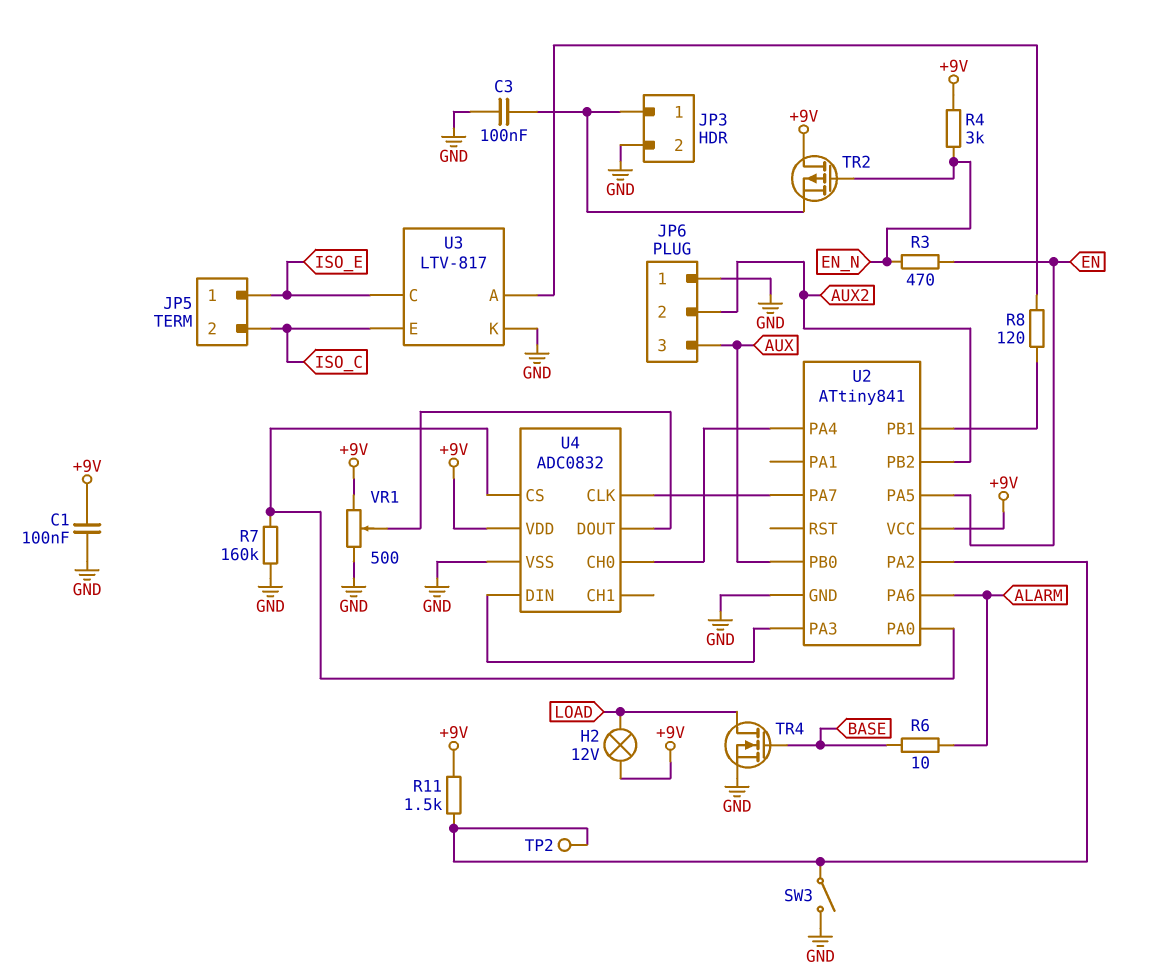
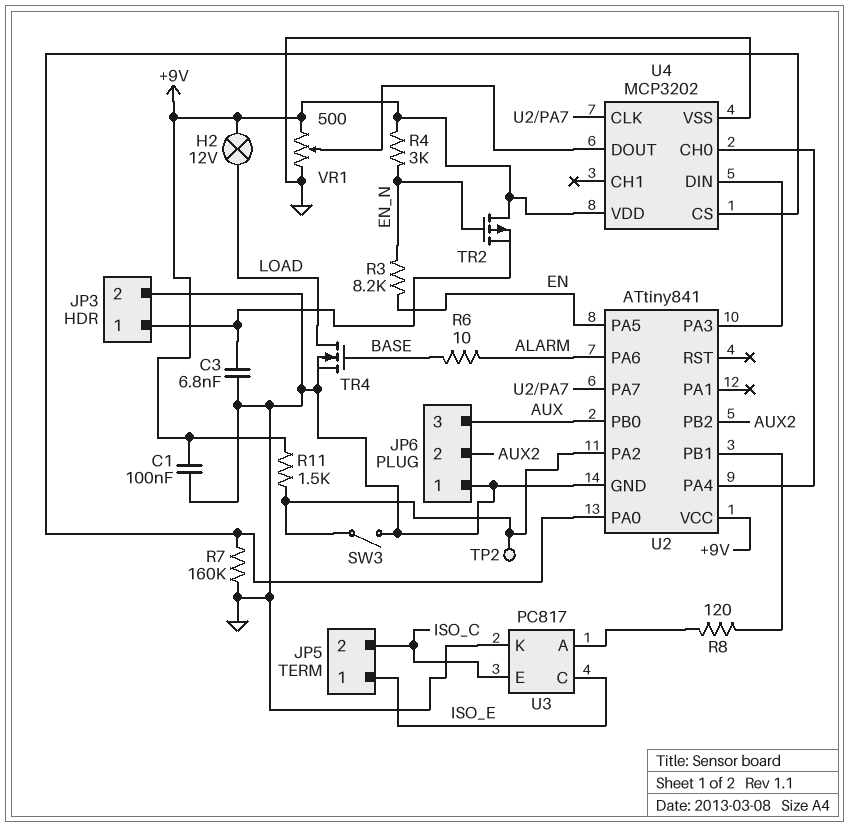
C3: 100nF (GND, JP3/1) -> 6.8nF (GND, JP3/1)
R3: 470 (EN, EN_N) -> 8.2k (EN, EN_N)
U3: LTV-817 -> PC817
U4: ADC0832 -> MCP3202

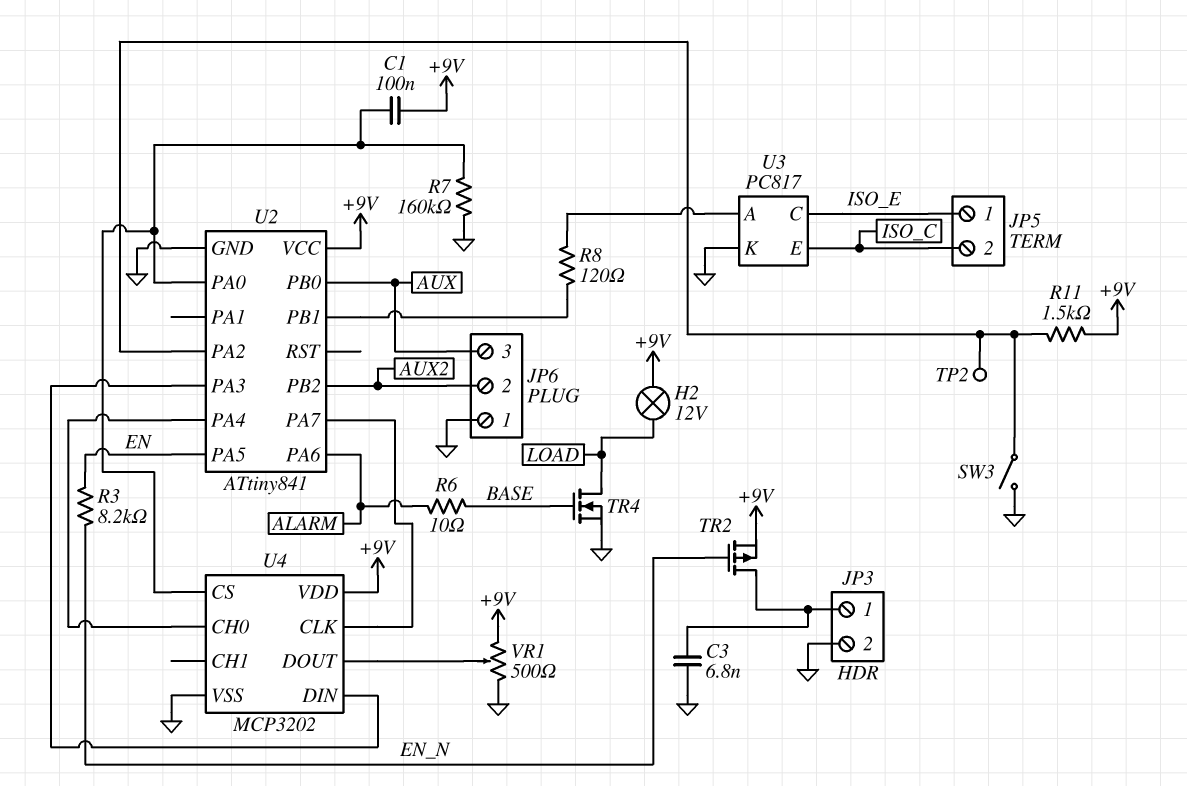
C1: 100nF (+9V, GND) -> 100nF (+9V, U2/PA0)
R4: 3k (+9V, EN_N) -> none
TR2: PMOS (G EN_N, D +9V, S JP3/1) -> PMOS (G EN_N, D JP3/1, S +9V)

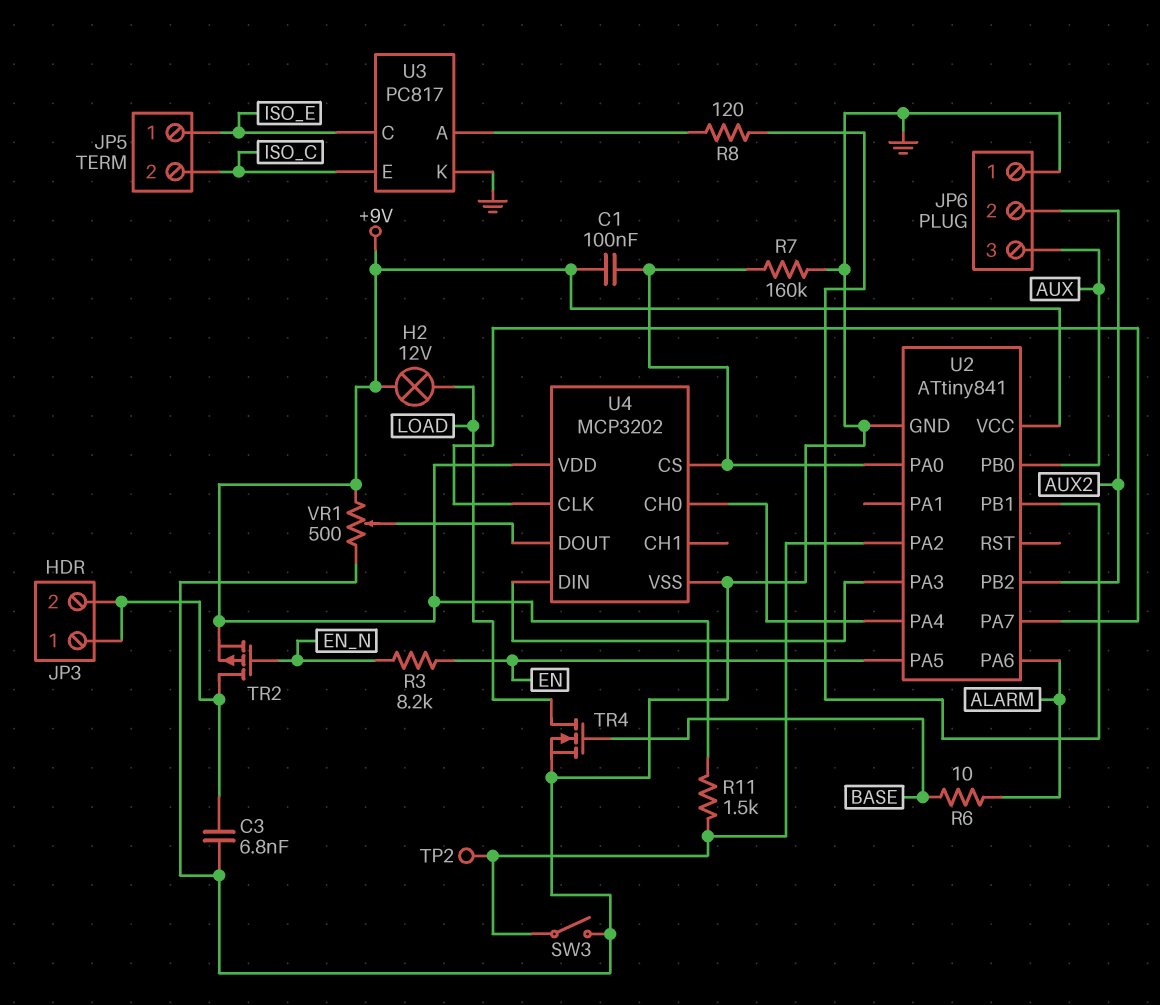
JP3 pin 2: GND -> JP3/1

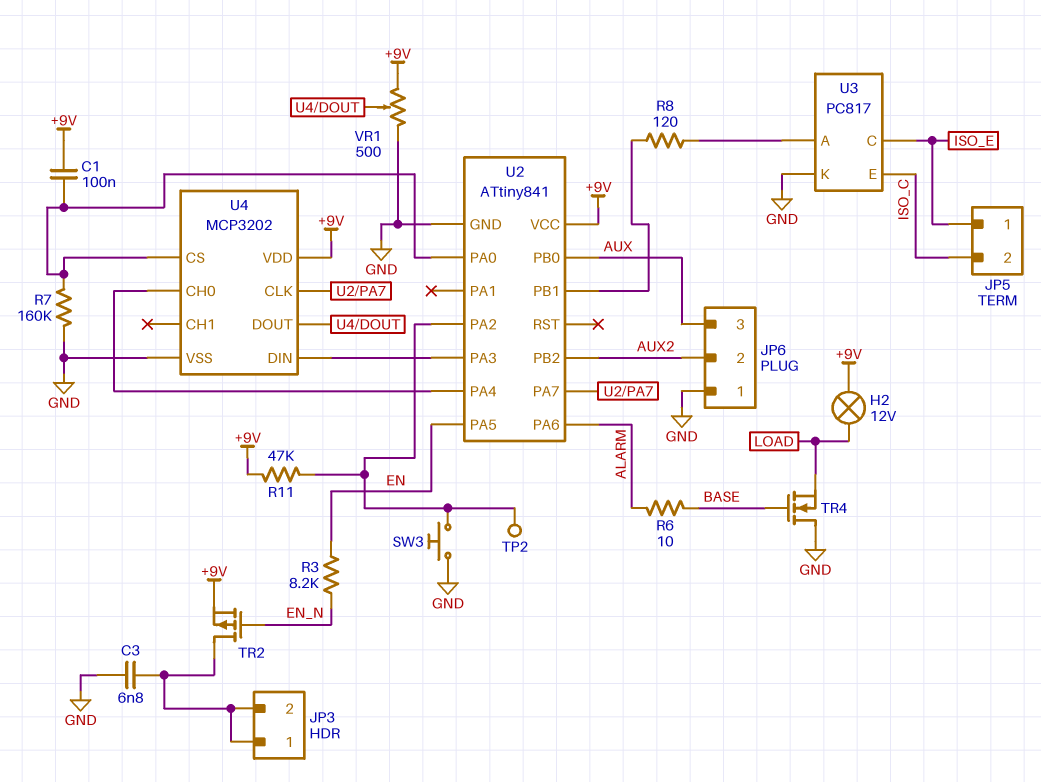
R11: 1.5k (+9V, U2/PA2) -> 47k (+9V, U2/PA2)
SW3: switch (GND, U2/PA2) -> button (GND, U2/PA2)
TR4: NMOS (G BASE, D LOAD, S GND) -> NMOS (G BASE, D GND, S LOAD)

